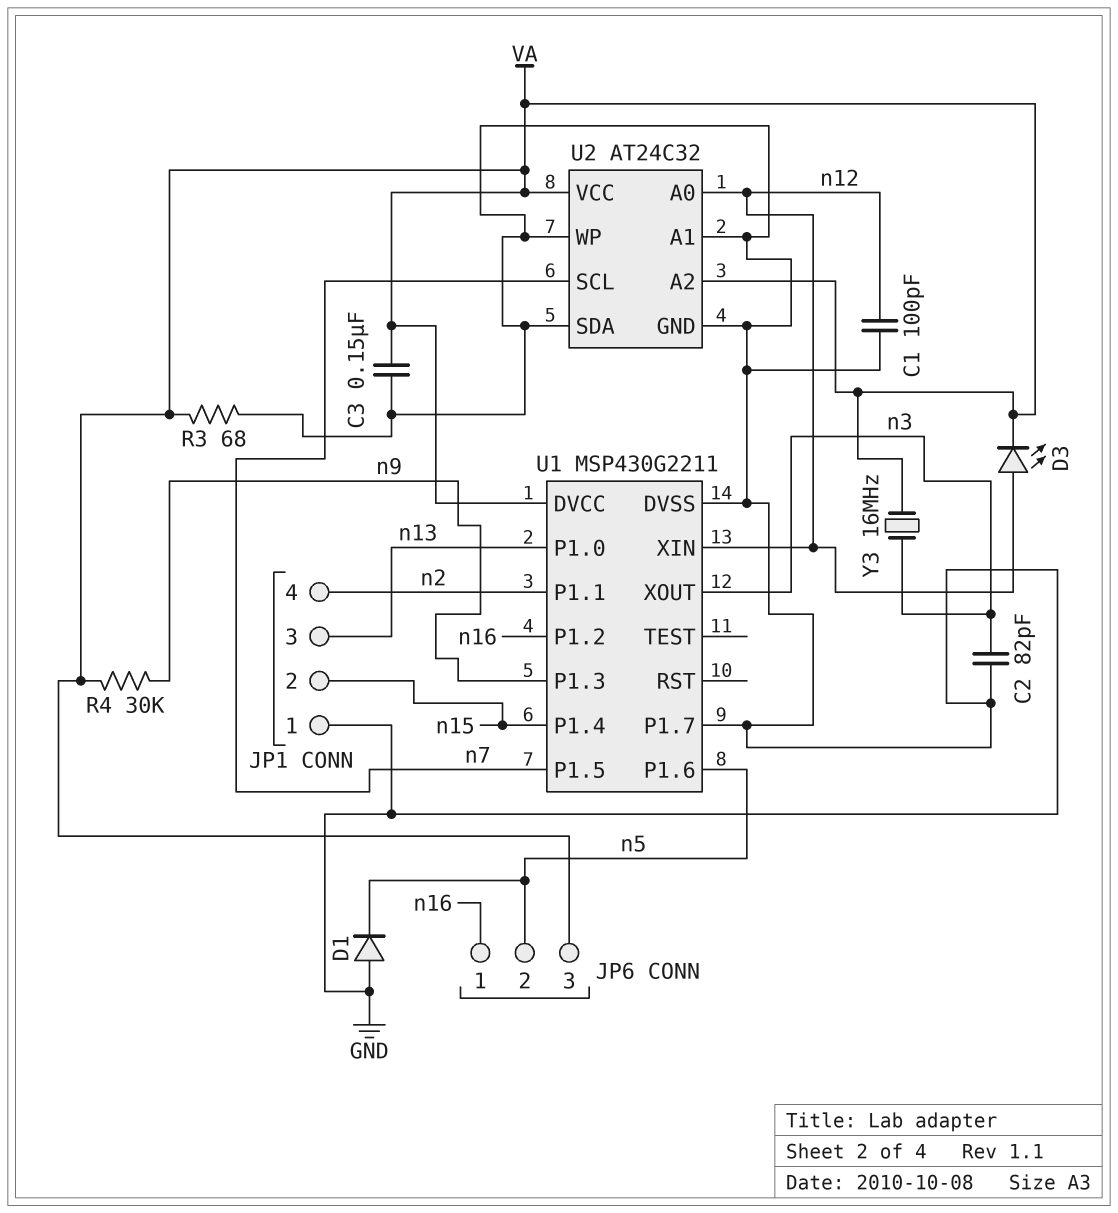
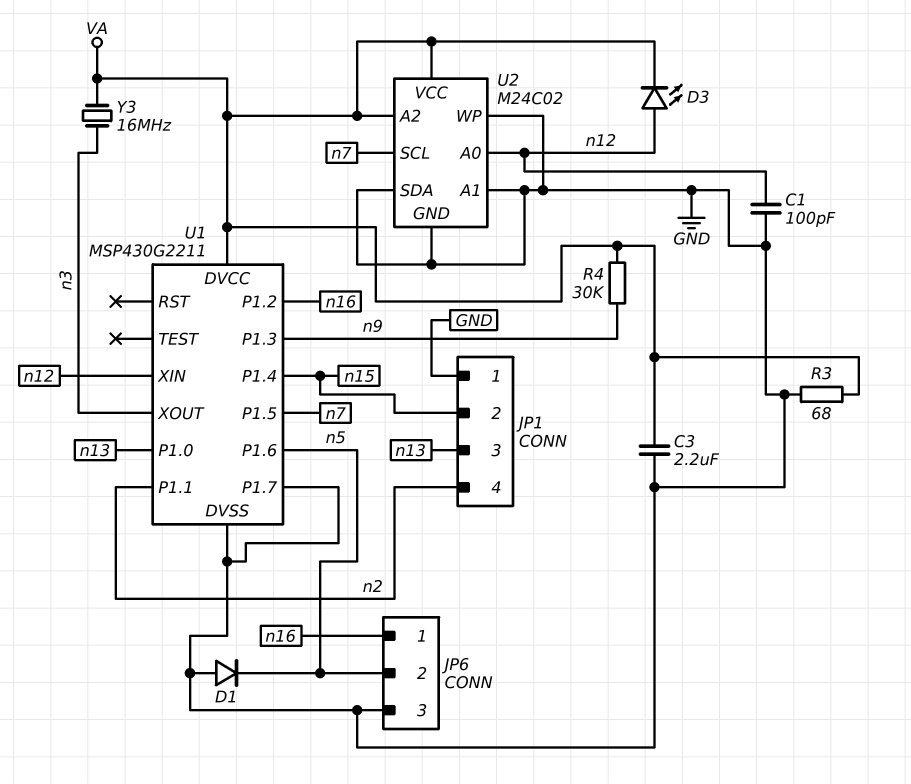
C2: 82pF (GND, n3) -> none
C3: 150nF (GND, VA) -> 2.2uF (GND, VA)
JP6 pin 3: VA -> GND
U2: AT24C32 -> M24C02

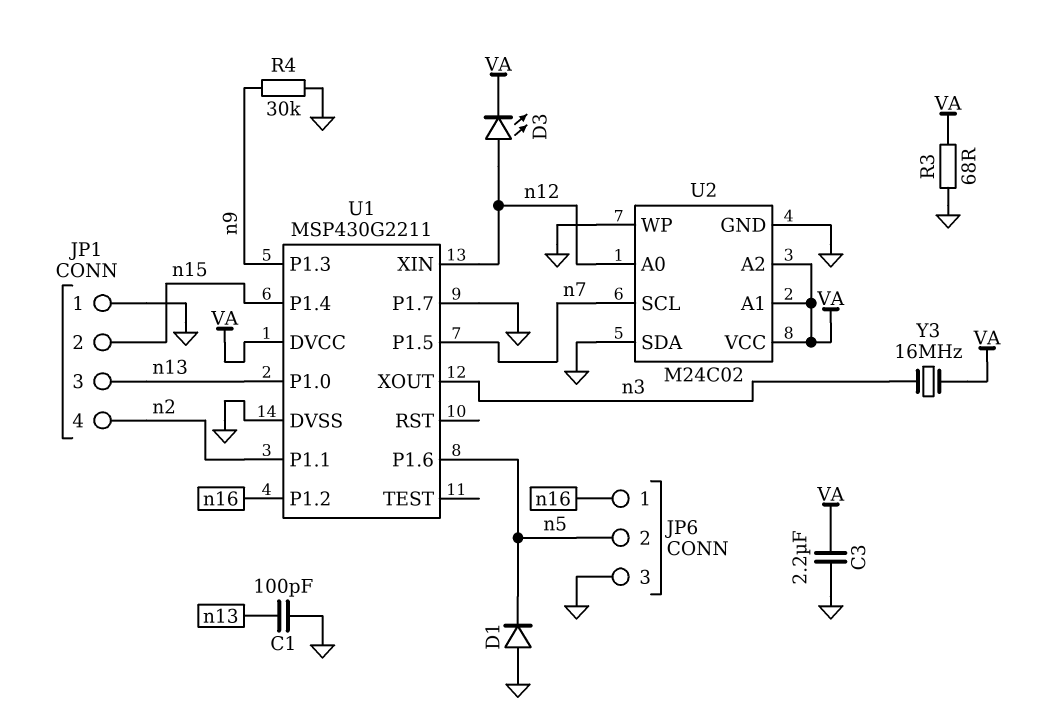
C1: 100pF (GND, n12) -> 100pF (GND, n13)
R4: 30k (VA, n9) -> 30k (GND, n9)
U2 pin A1: GND -> VA

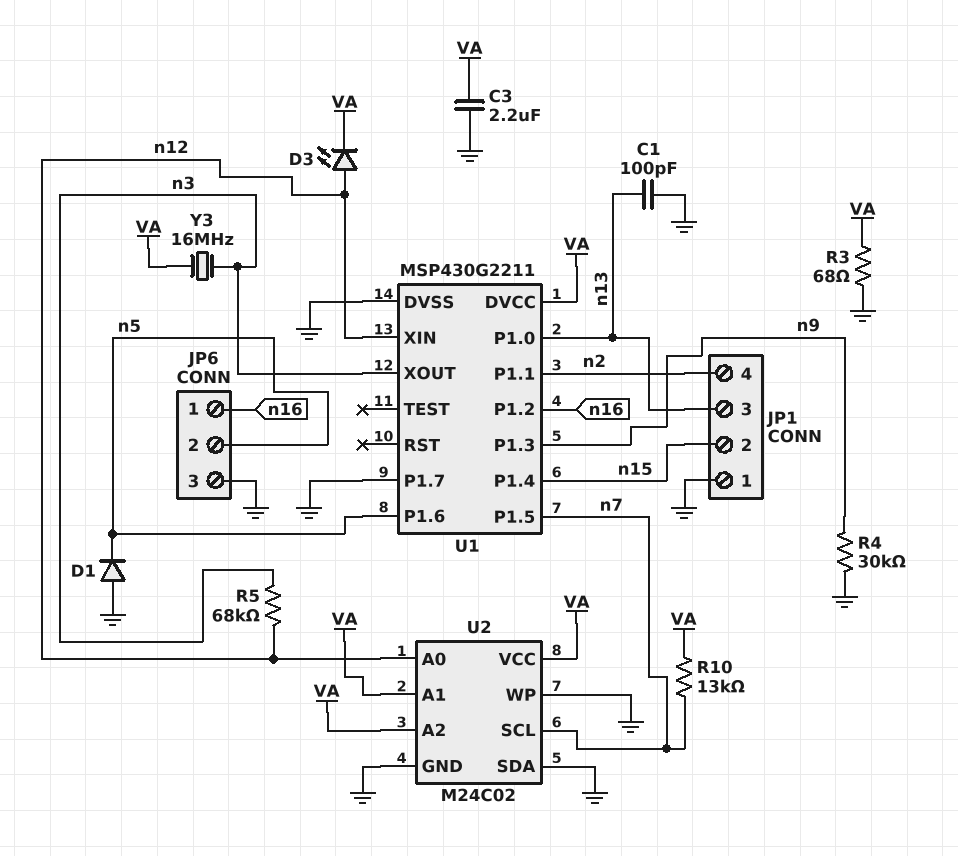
R5: none -> 68k (n3, n12)
R10: none -> 13k (VA, n7)

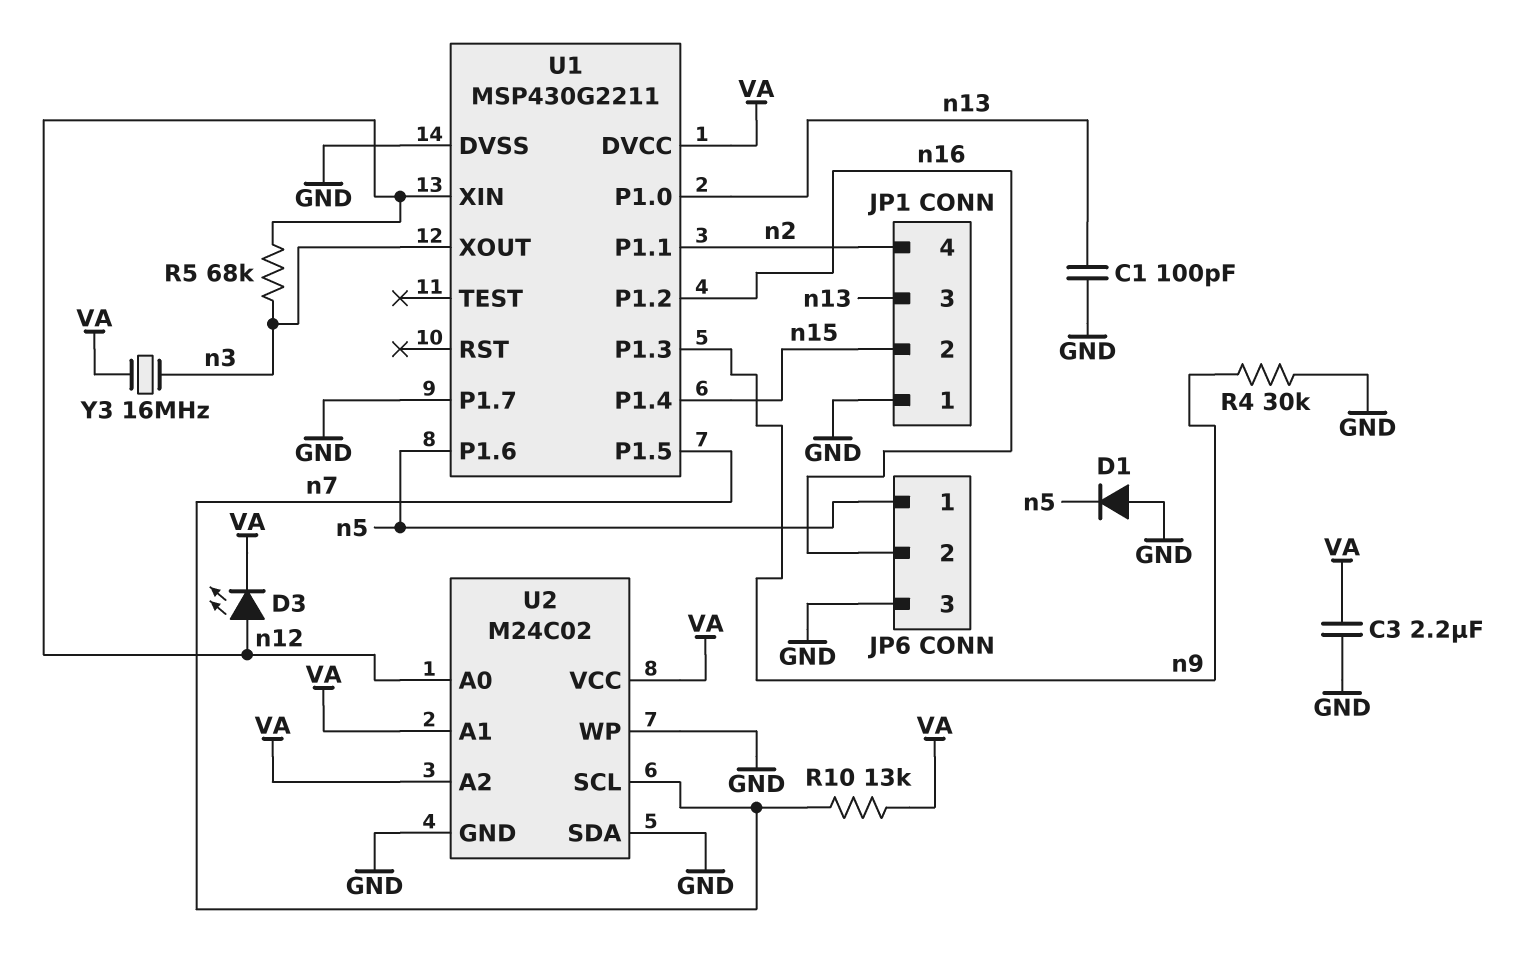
JP6 pin 1: n16 -> n5
JP6 pin 2: n5 -> n16
R3: 68 (GND, VA) -> none

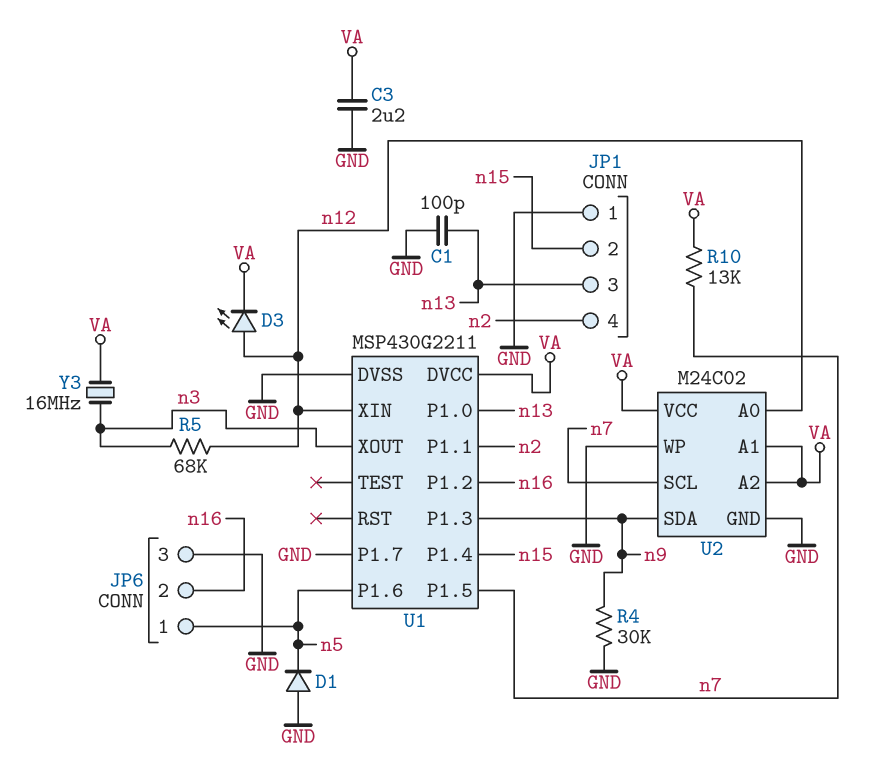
U2 pin SDA: GND -> n9

